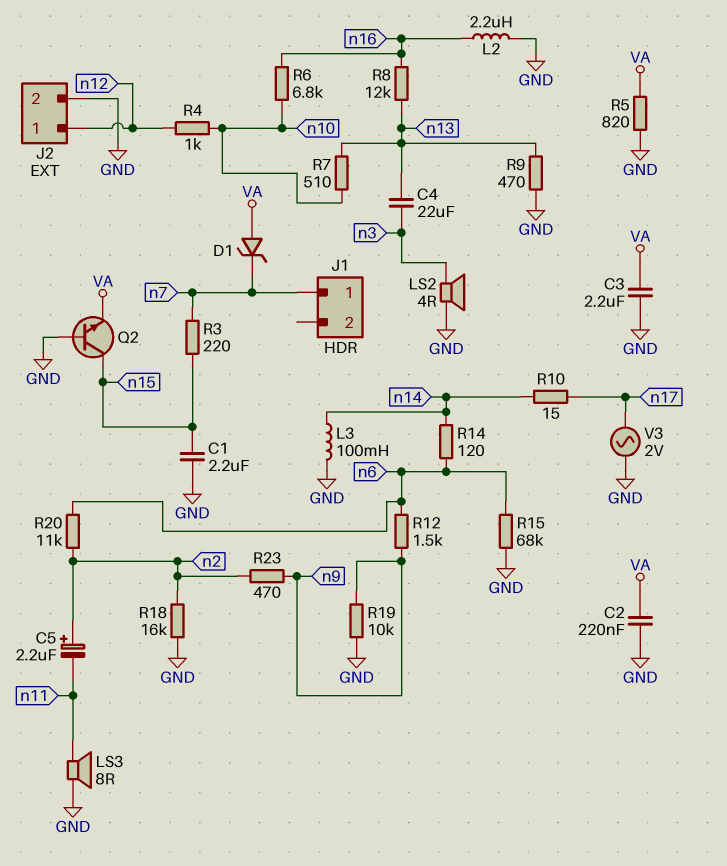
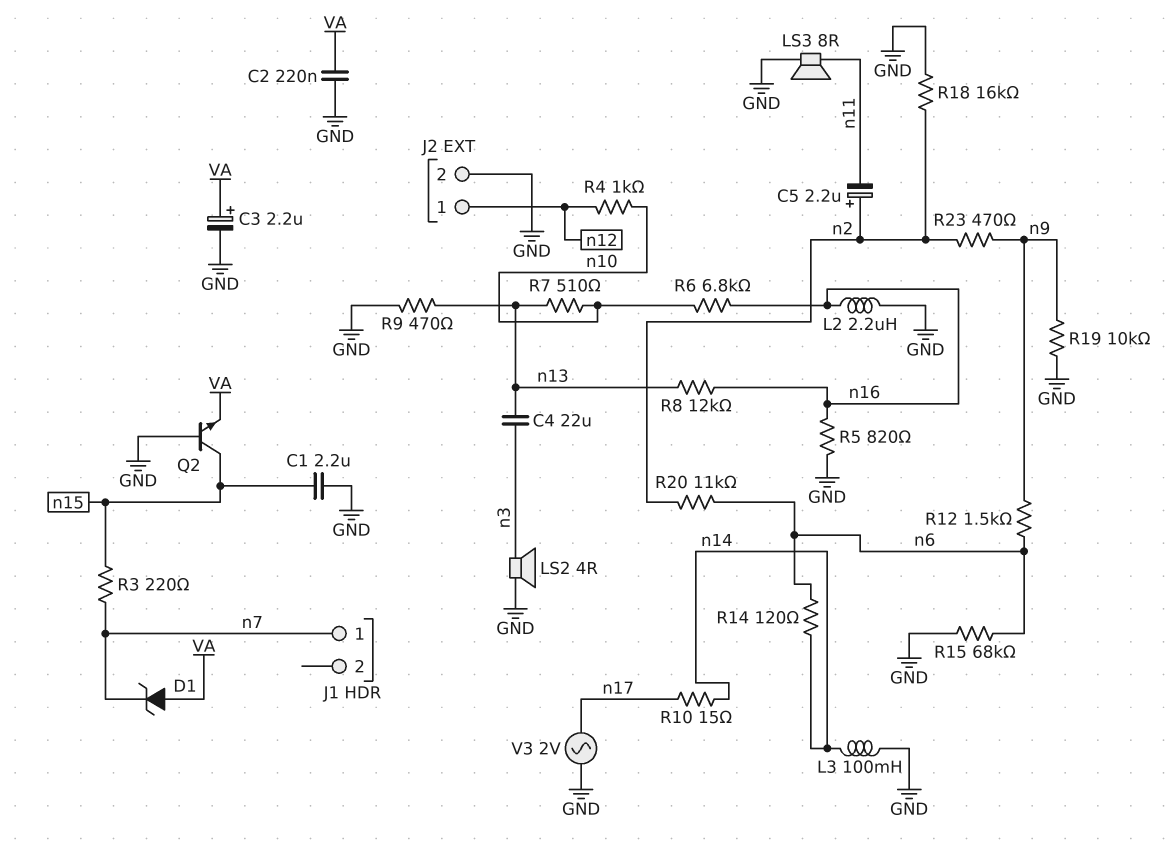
C3: 2.2uF (GND, VA) -> 2.2uF (plus VA, minus GND)
R5: 820 (GND, VA) -> 820 (GND, n16)

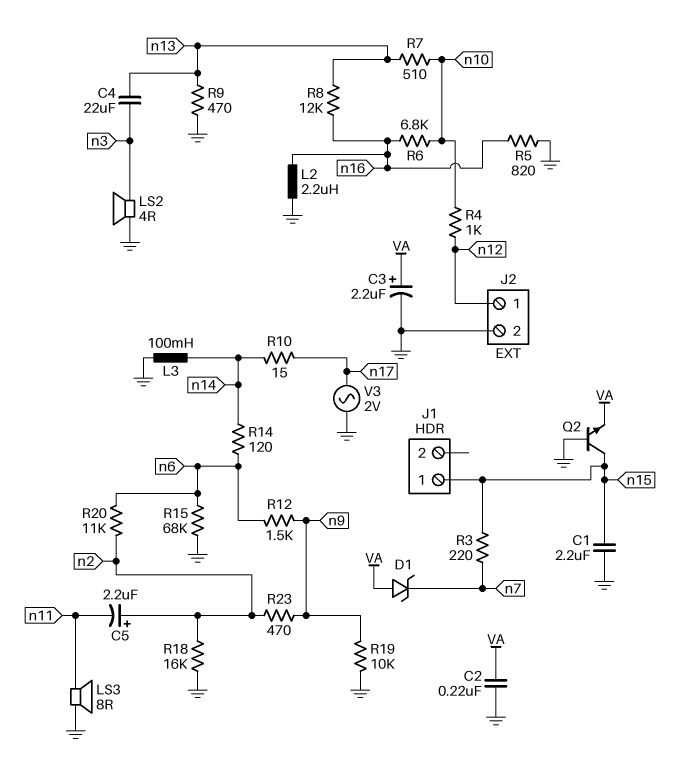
J1 pin 1: n7 -> n15

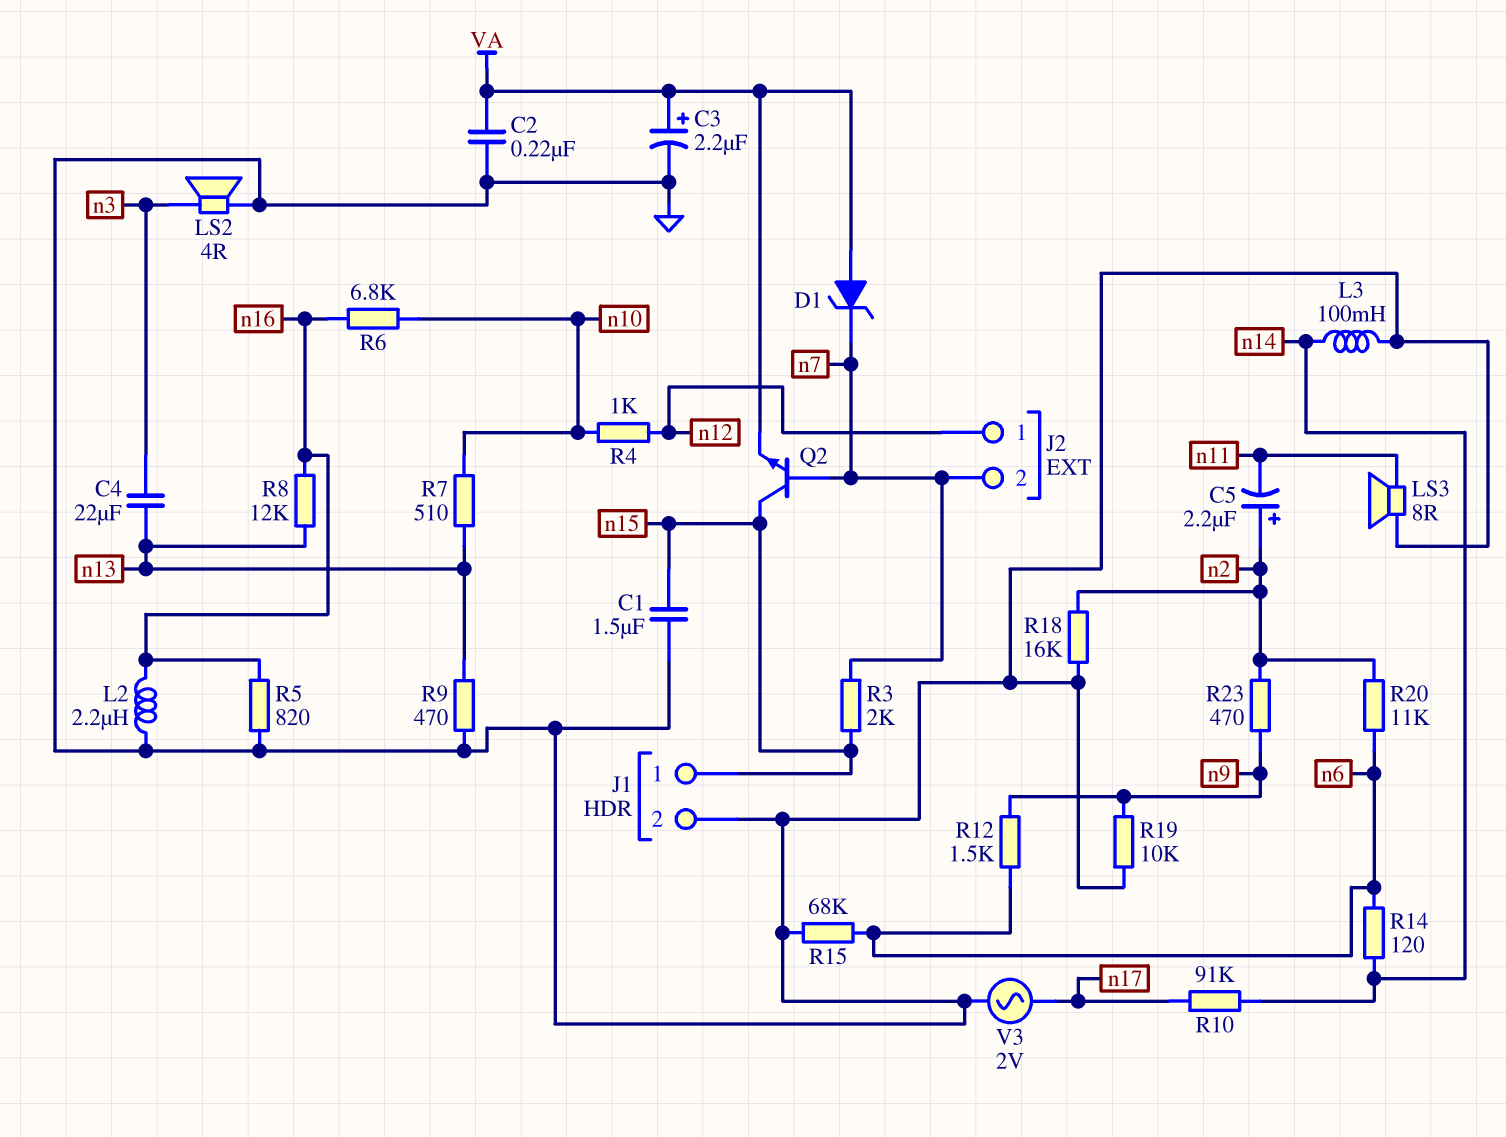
C1: 2.2uF (GND, n15) -> 1.5uF (GND, n15)
J1 pin 2: none -> GND
J2 pin 2: GND -> n7
Q2: NPN (B GND, C n15, E VA) -> NPN (B n7, C n15, E VA)
R3: 220 (n7, n15) -> 2k (n7, n15)
R10: 15 (n14, n17) -> 91k (n14, n17)

